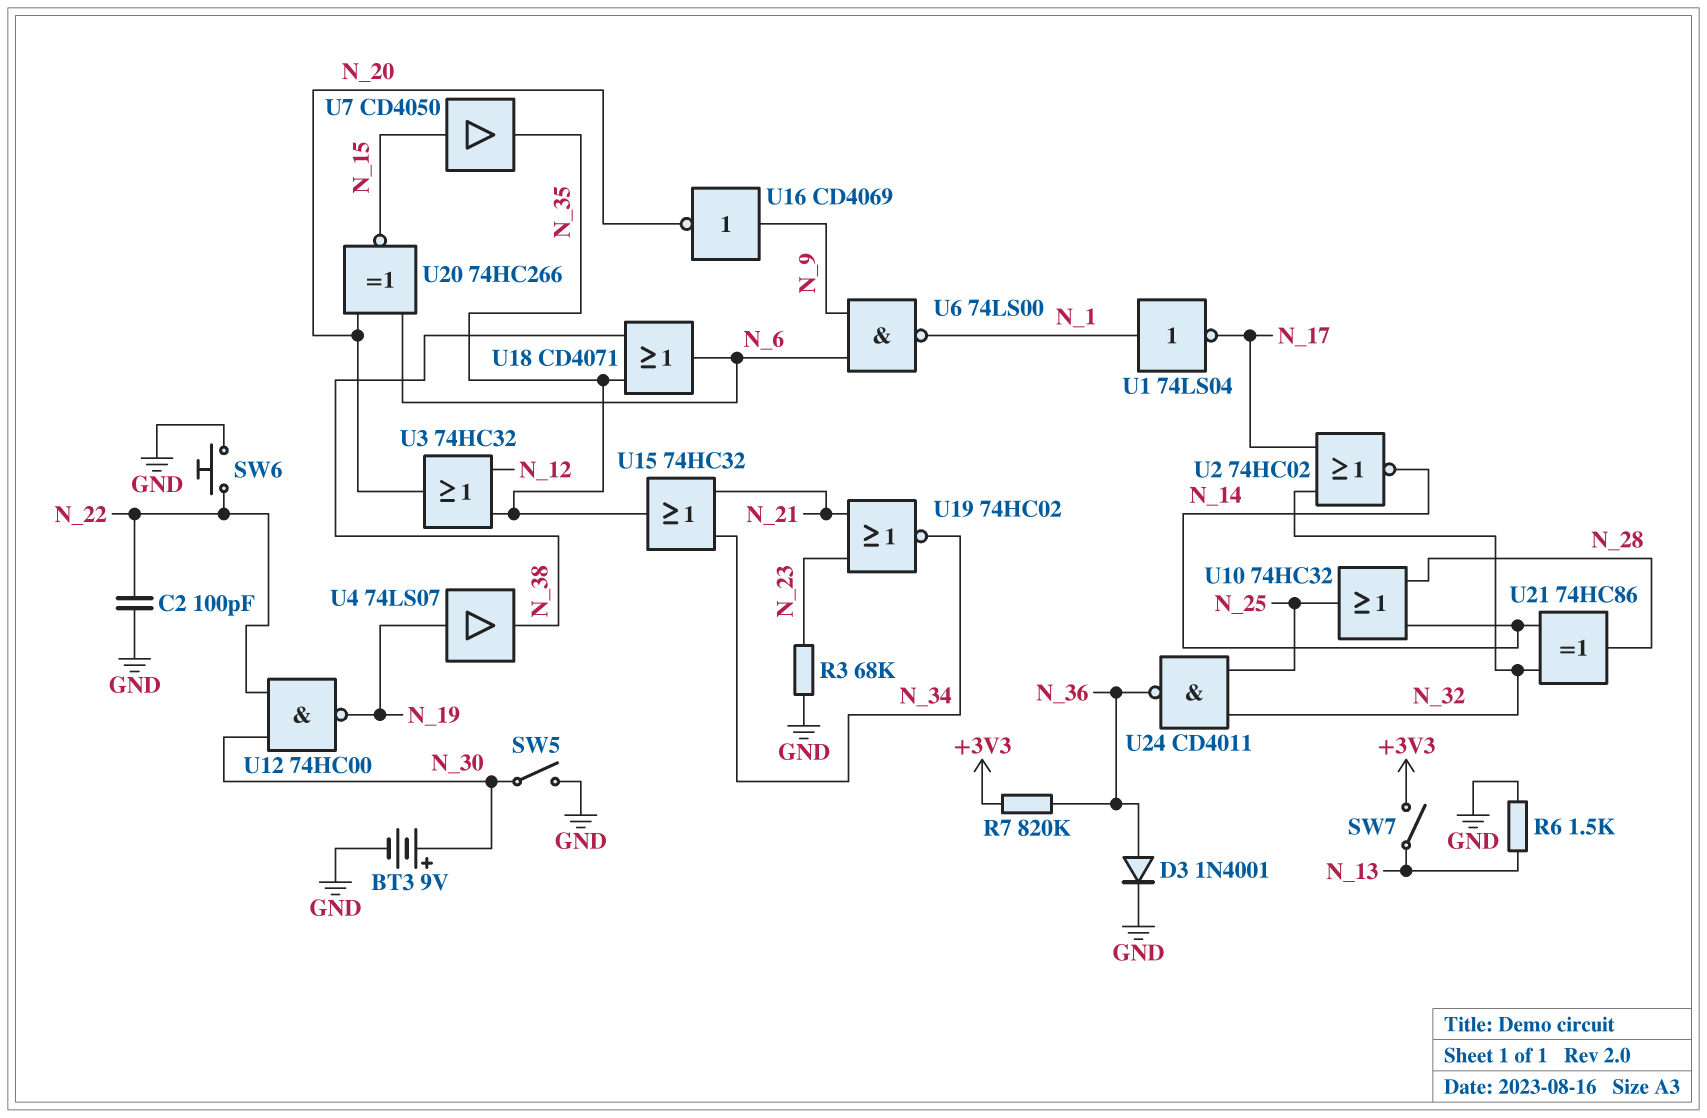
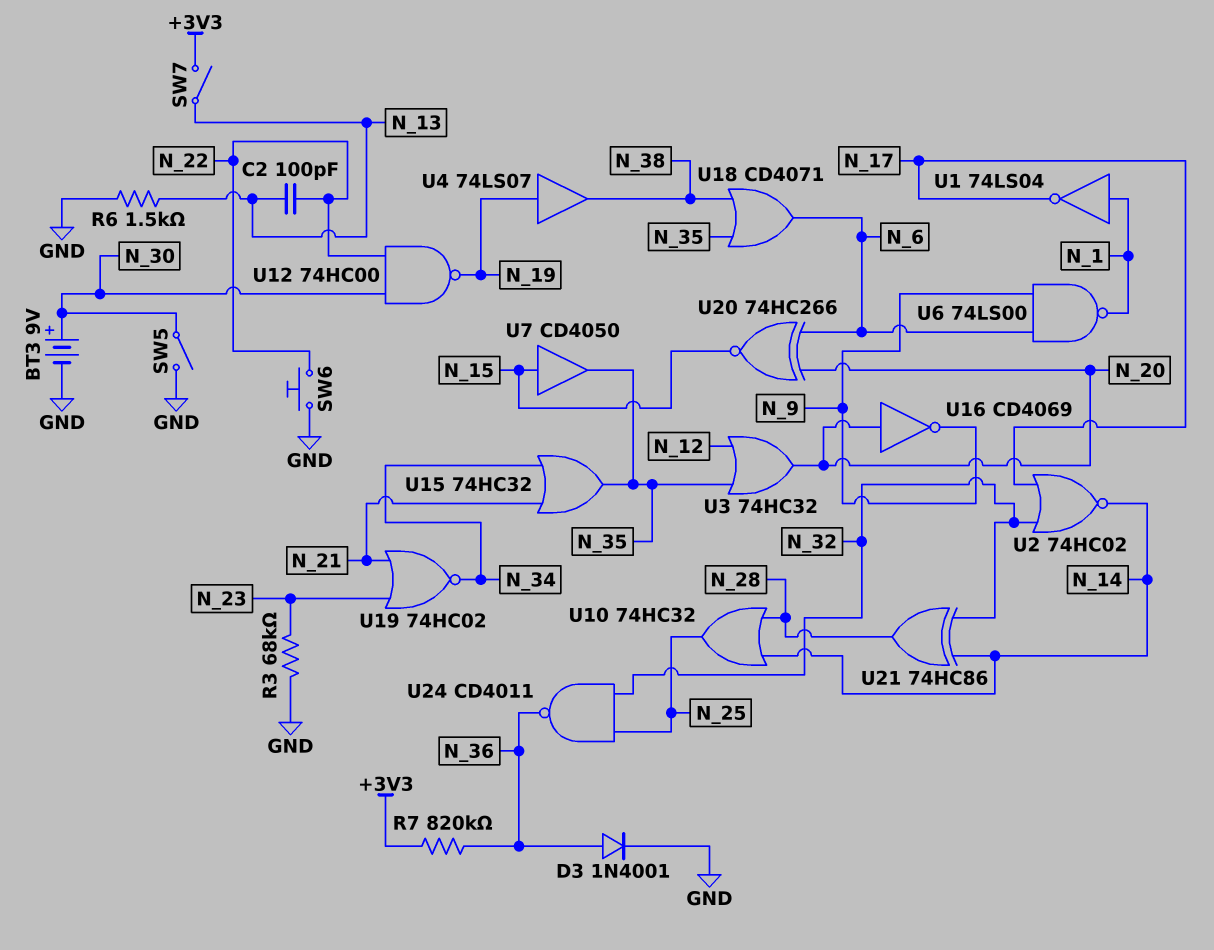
C2: 100pF (GND, N_22) -> 100pF (N_13, N_22)
U16: NOT CD4069 (in N_9, out N_20) -> NOT CD4069 (in N_20, out N_9)

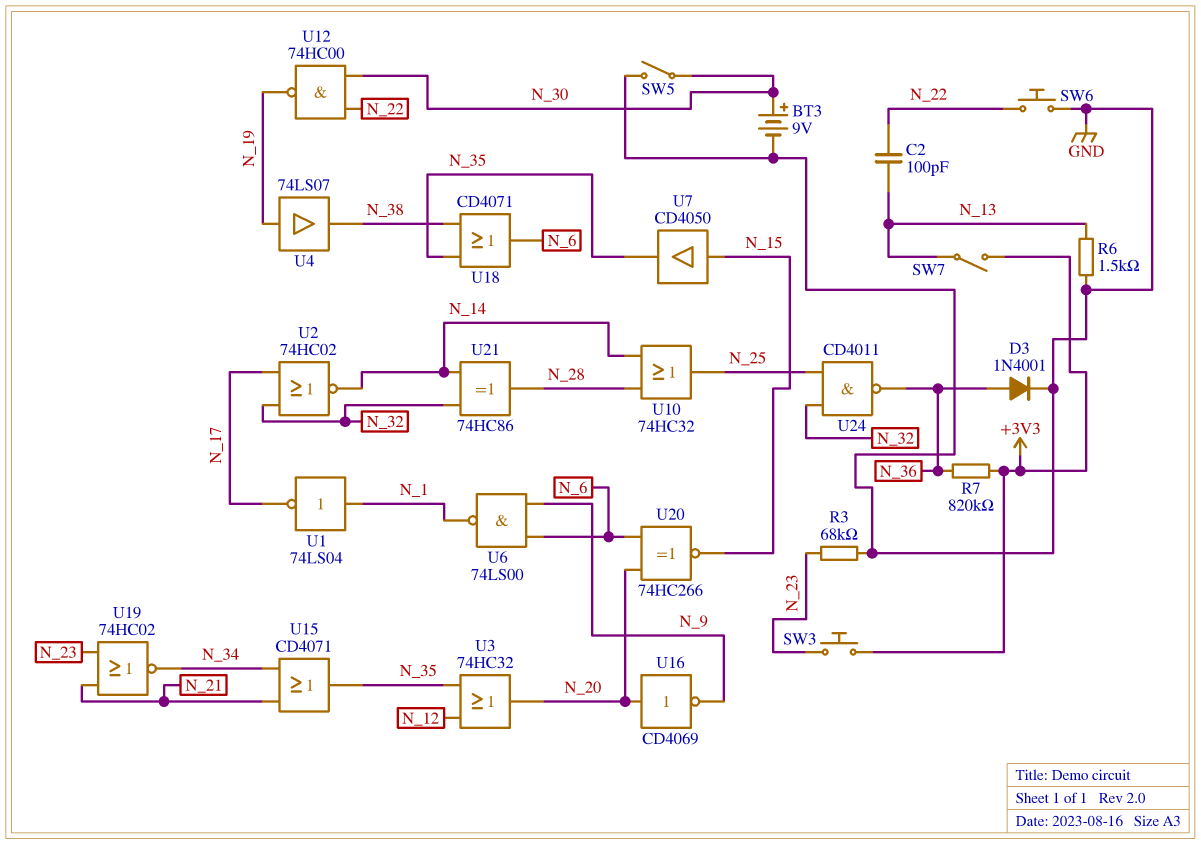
SW3: none -> button (+3V3, N_23)
U15: OR 74HC32 (in N_21, in N_34, out N_35) -> OR CD4071 (in N_21, in N_34, out N_35)

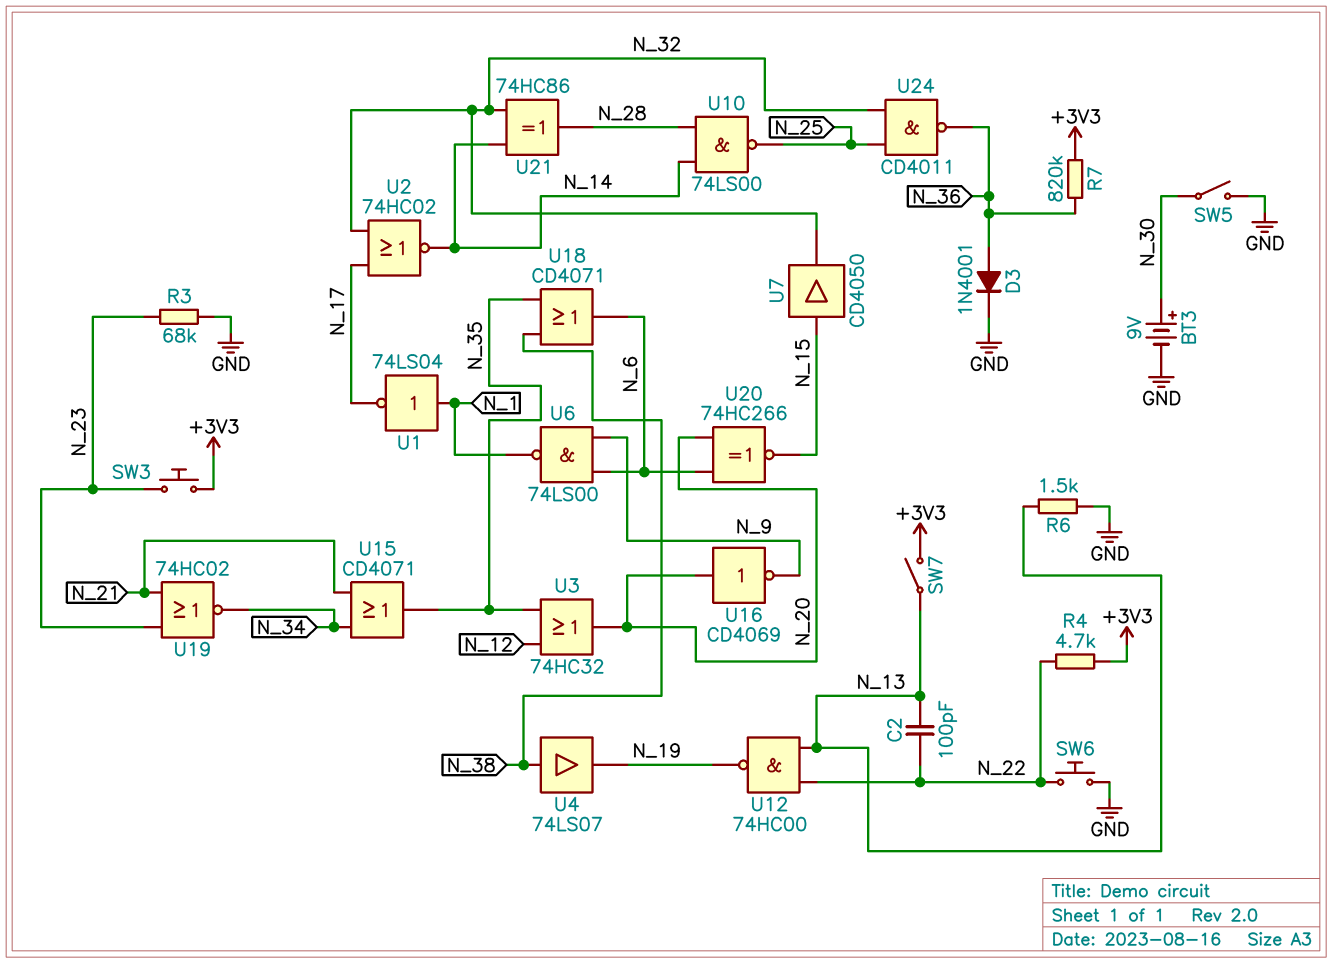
R4: none -> 4.7k (+3V3, N_22)
U4: buffer 74LS07 (in N_19, out N_38) -> buffer 74LS07 (in N_38, out N_19)
U7: buffer CD4050 (in N_15, out N_35) -> buffer CD4050 (in N_15, out N_32)
U10: OR 74HC32 (in N_14, in N_28, out N_25) -> NAND 74LS00 (in N_14, in N_28, out N_25)
U12: NAND 74HC00 (in N_22, in N_30, out N_19) -> NAND 74HC00 (in N_13, in N_22, out N_19)

